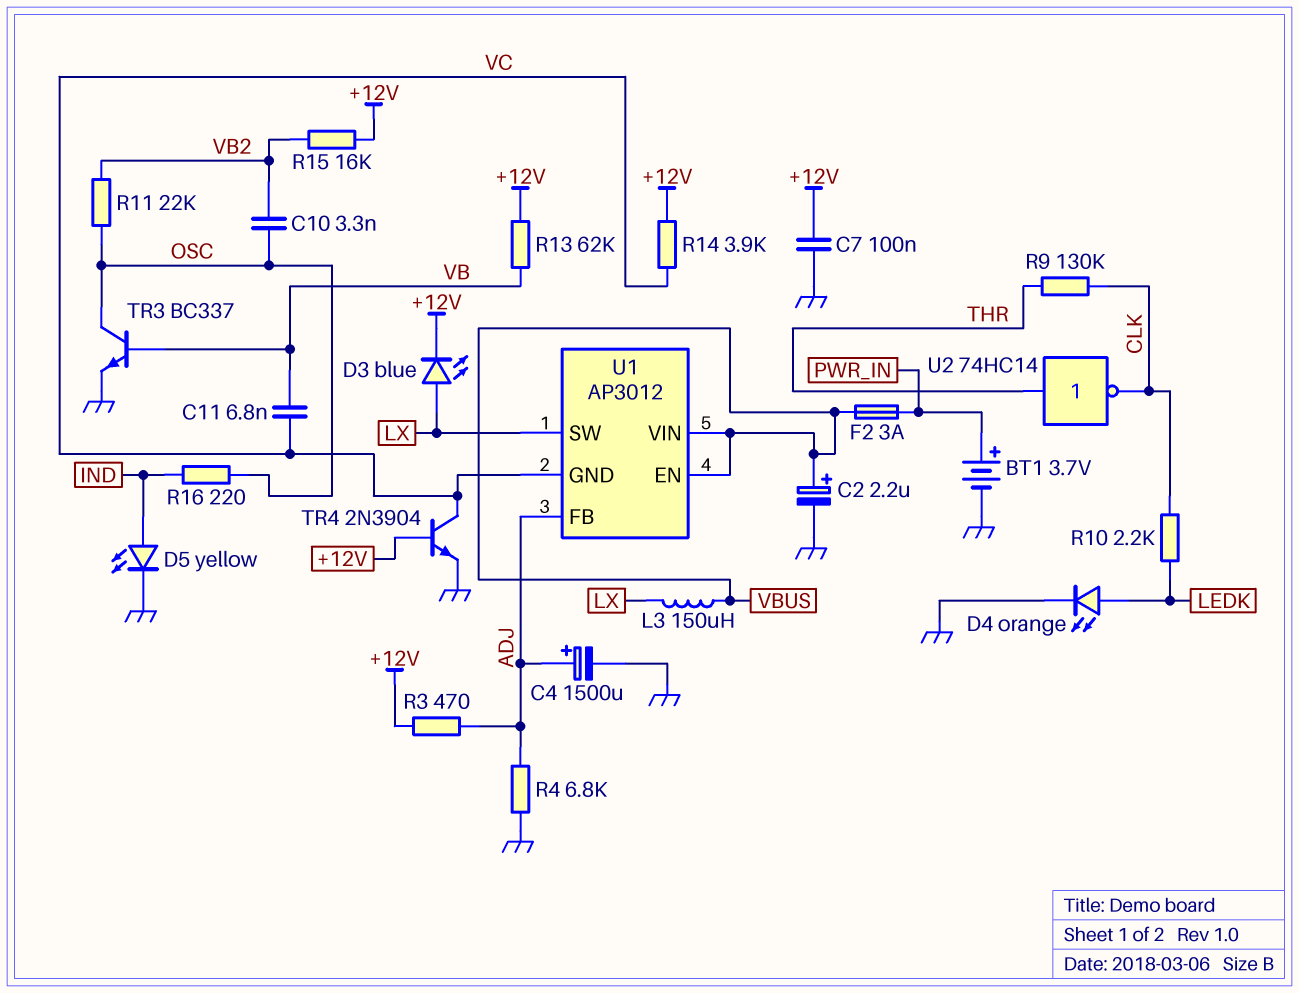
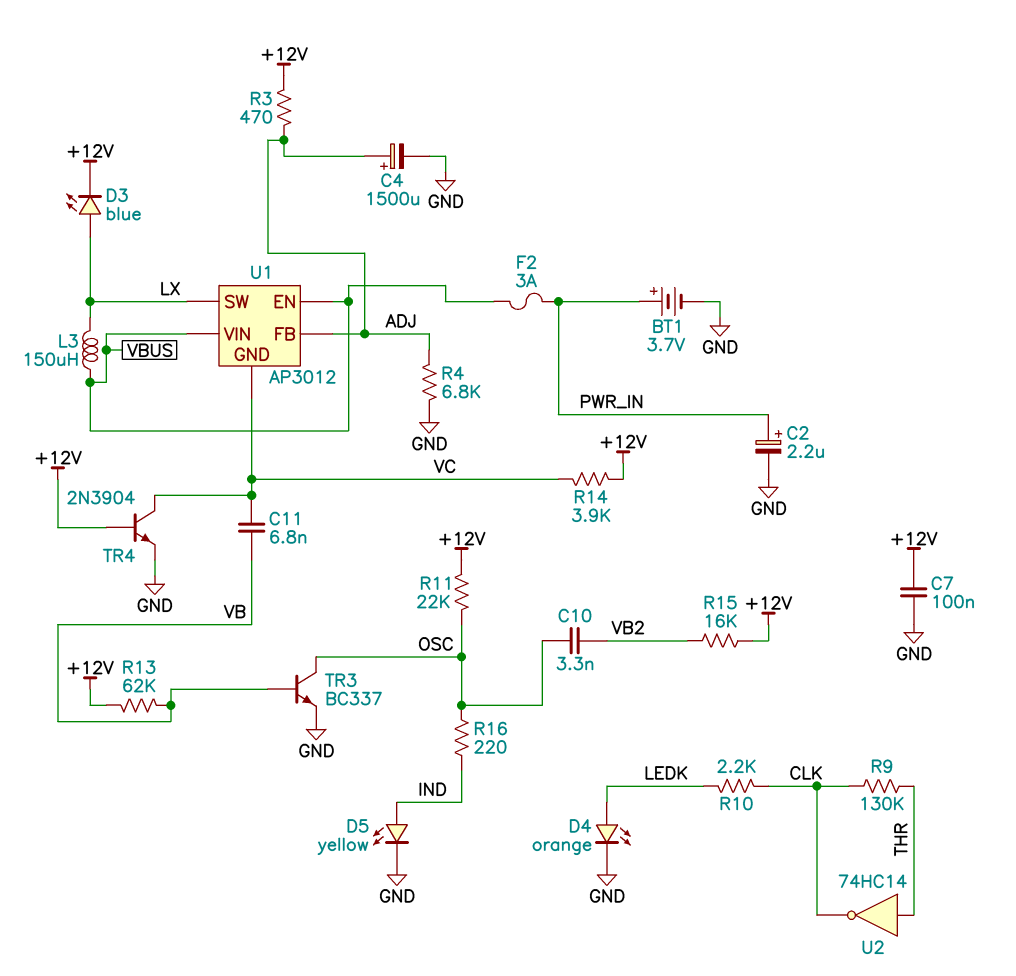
C2: 2.2uF (plus VBUS, minus GND) -> 2.2uF (plus PWR_IN, minus GND)
R11: 22k (OSC, VB2) -> 22k (+12V, OSC)

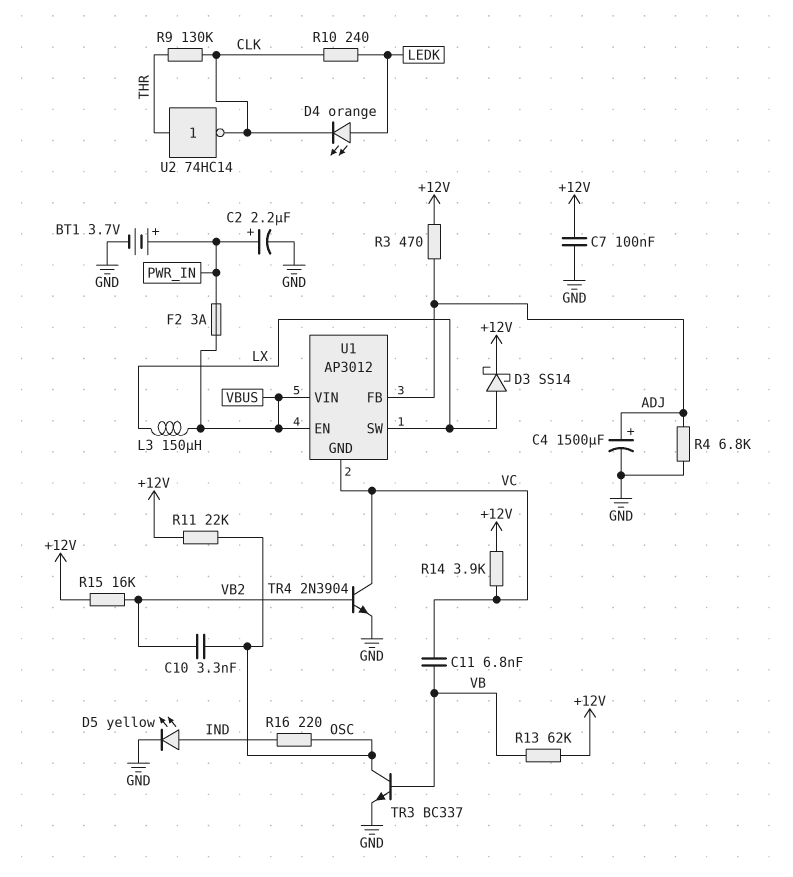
D3: LED blue (A LX, K +12V) -> schottky SS14 (A LX, K +12V)
D4: LED orange (A LEDK, K GND) -> LED orange (A LEDK, K CLK)
R10: 2.2k (CLK, LEDK) -> 240 (CLK, LEDK)
TR4: NPN 2N3904 (B +12V, C VC, E GND) -> NPN 2N3904 (B VB2, C VC, E GND)

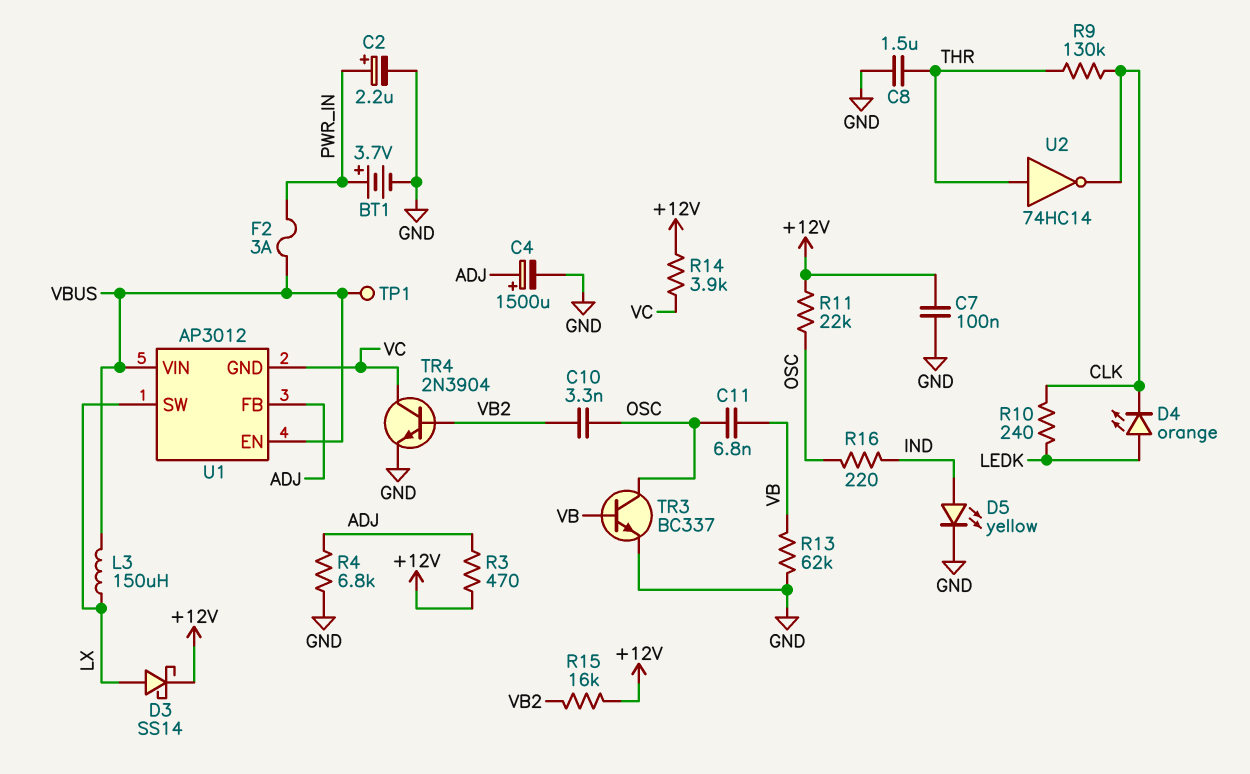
C8: none -> 1.5uF (GND, THR)
C11: 6.8nF (VB, VC) -> 6.8nF (OSC, VB)
R13: 62k (+12V, VB) -> 62k (GND, VB)
TP1: none -> test point (VBUS)

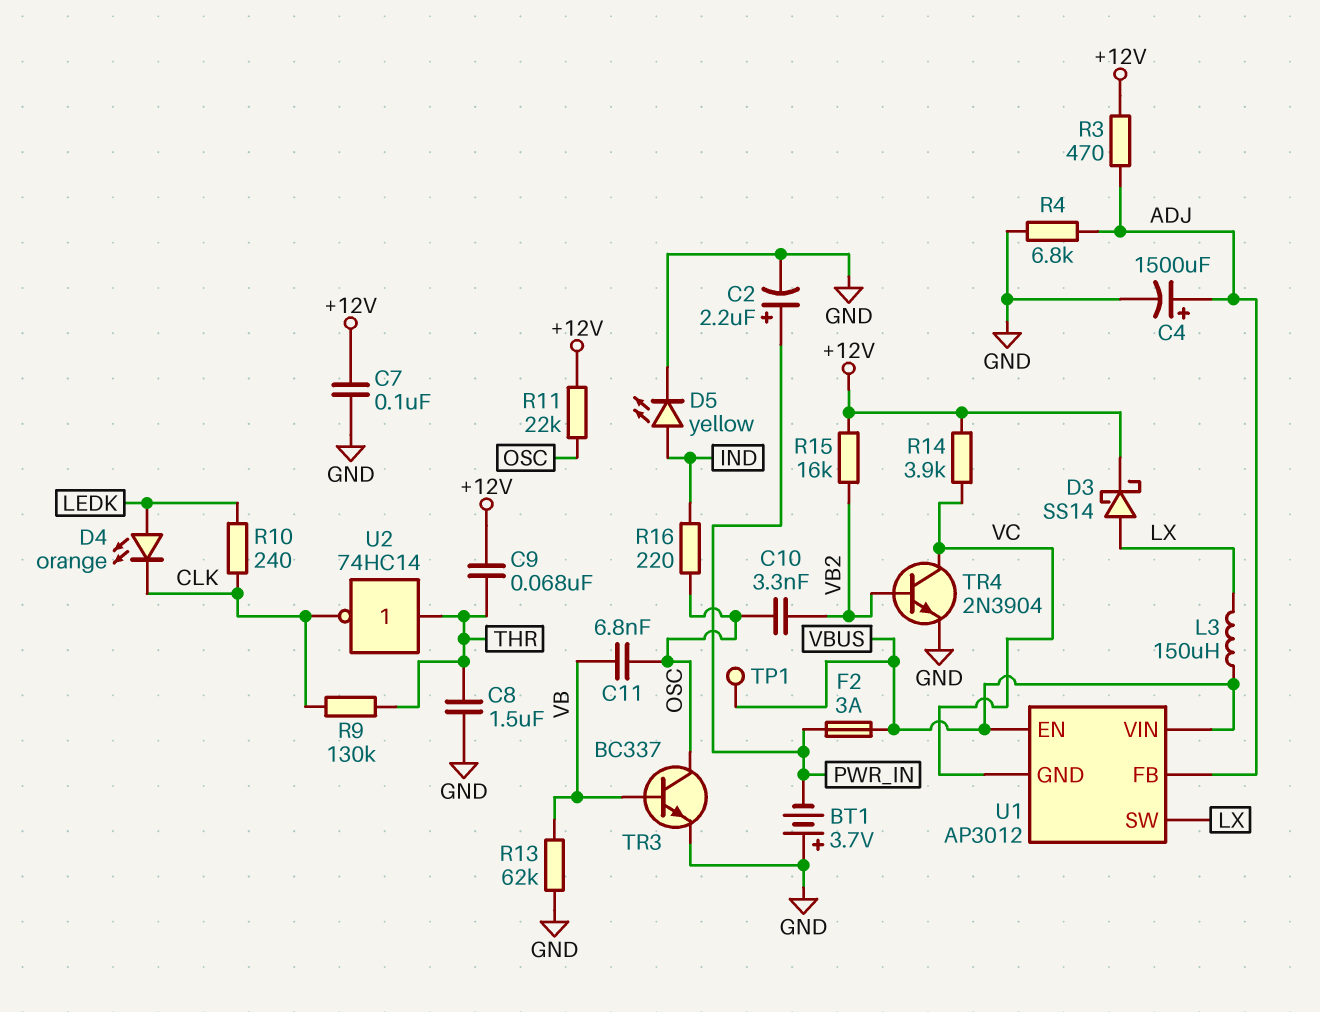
BT1: 3.7V (plus PWR_IN, minus GND) -> 3.7V (plus GND, minus PWR_IN)
C9: none -> 68nF (+12V, THR)

